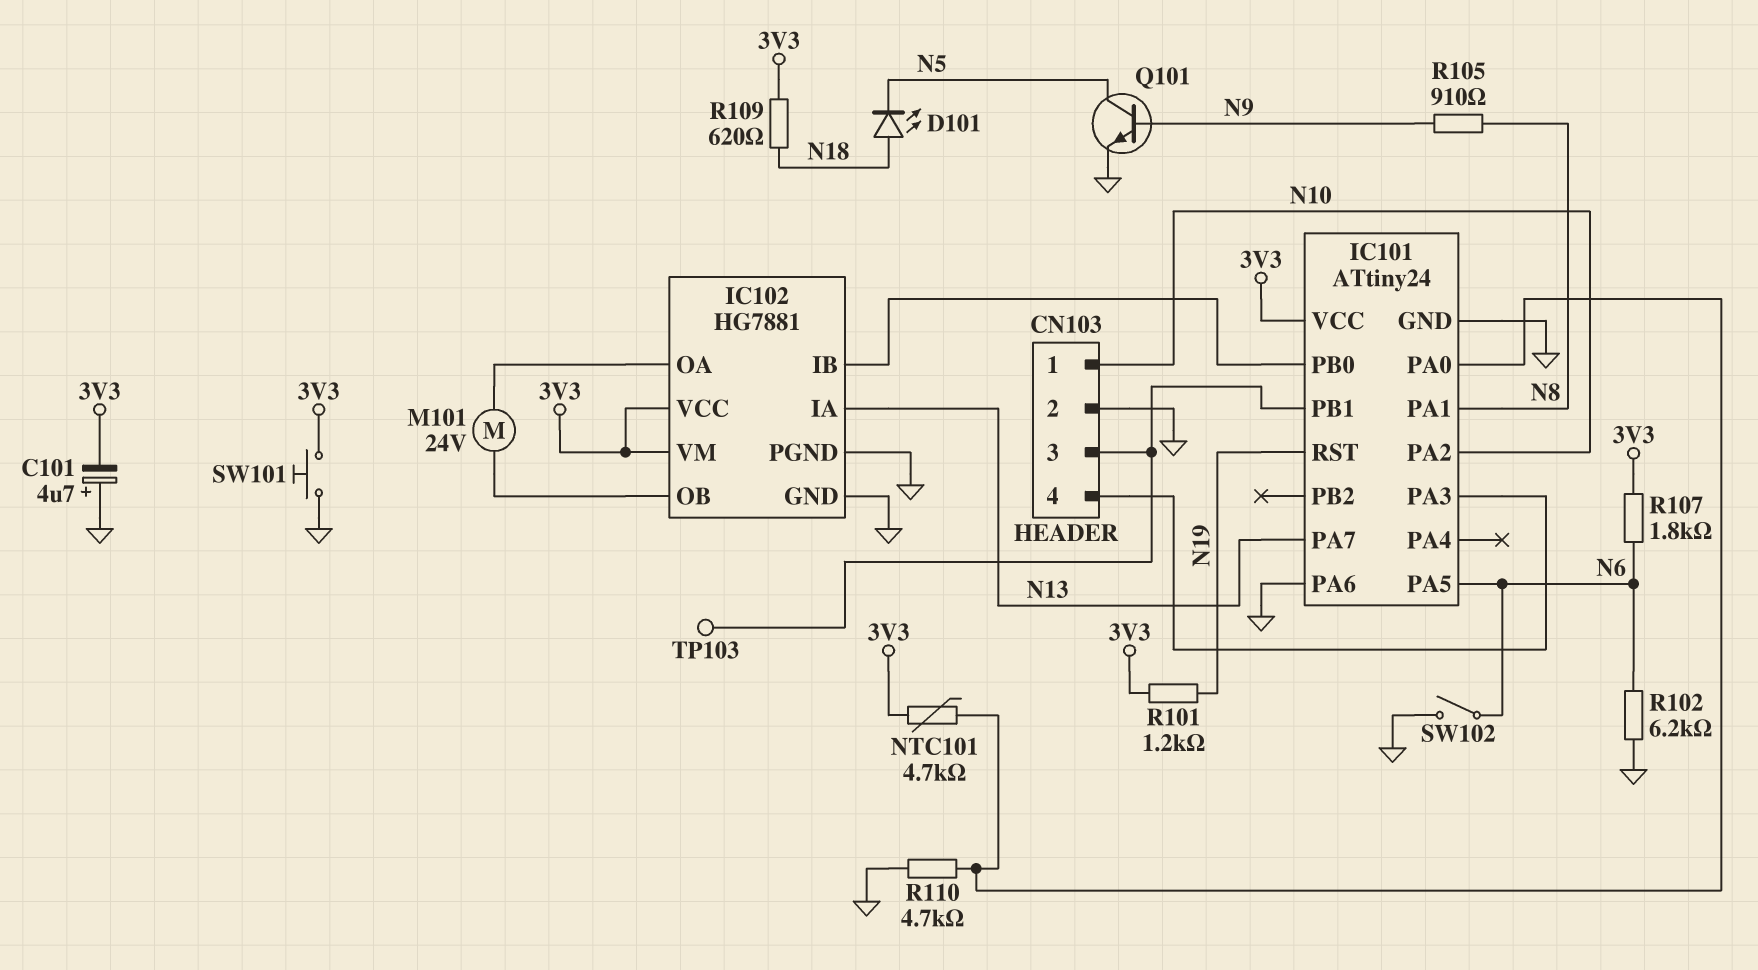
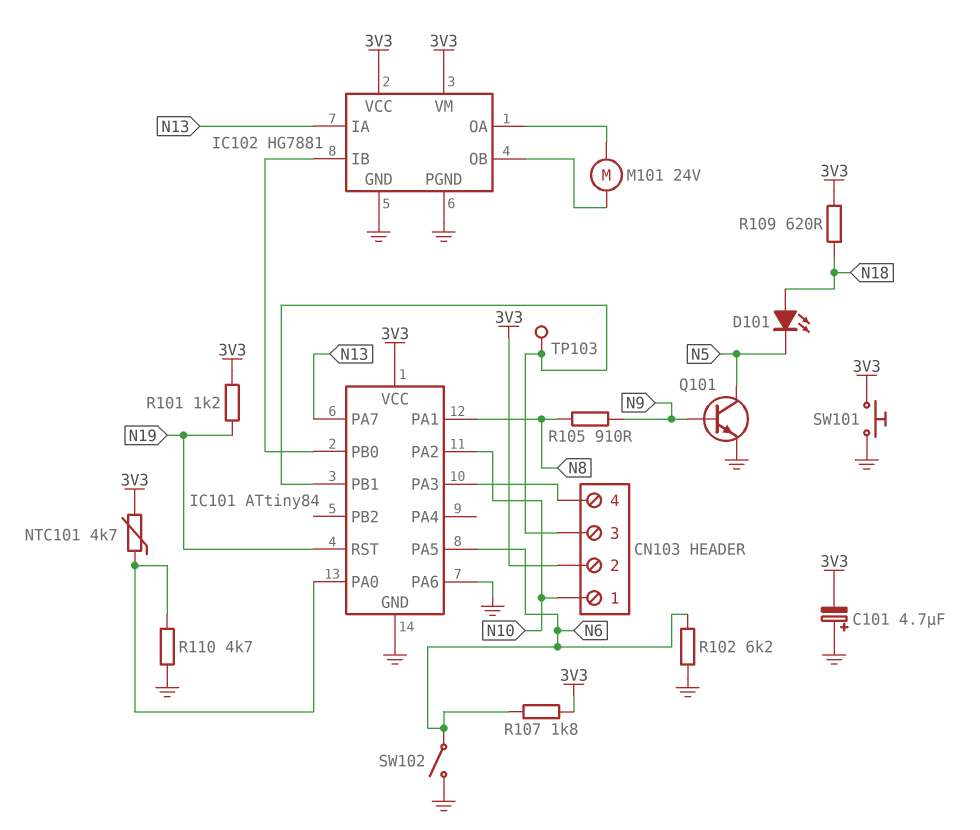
CN103 pin 2: GND -> 3V3
IC101: ATtiny24 -> ATtiny84

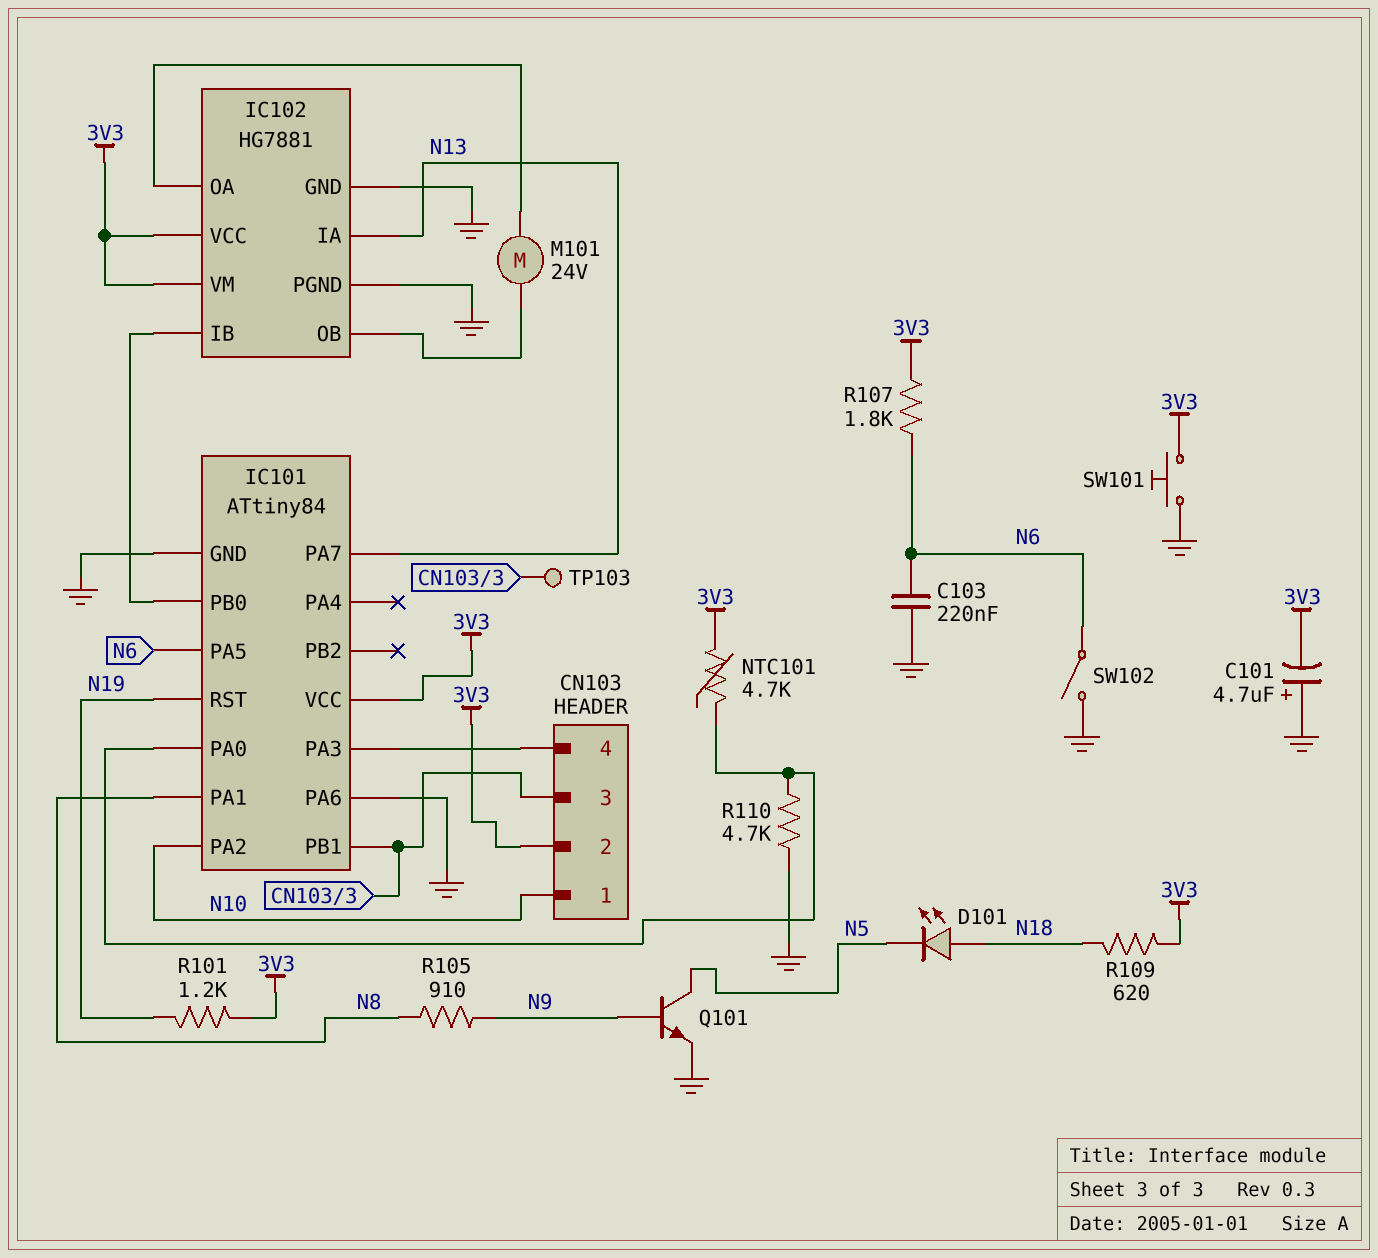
C103: none -> 220nF (GND, N6)
R102: 6.2k (GND, N6) -> none

